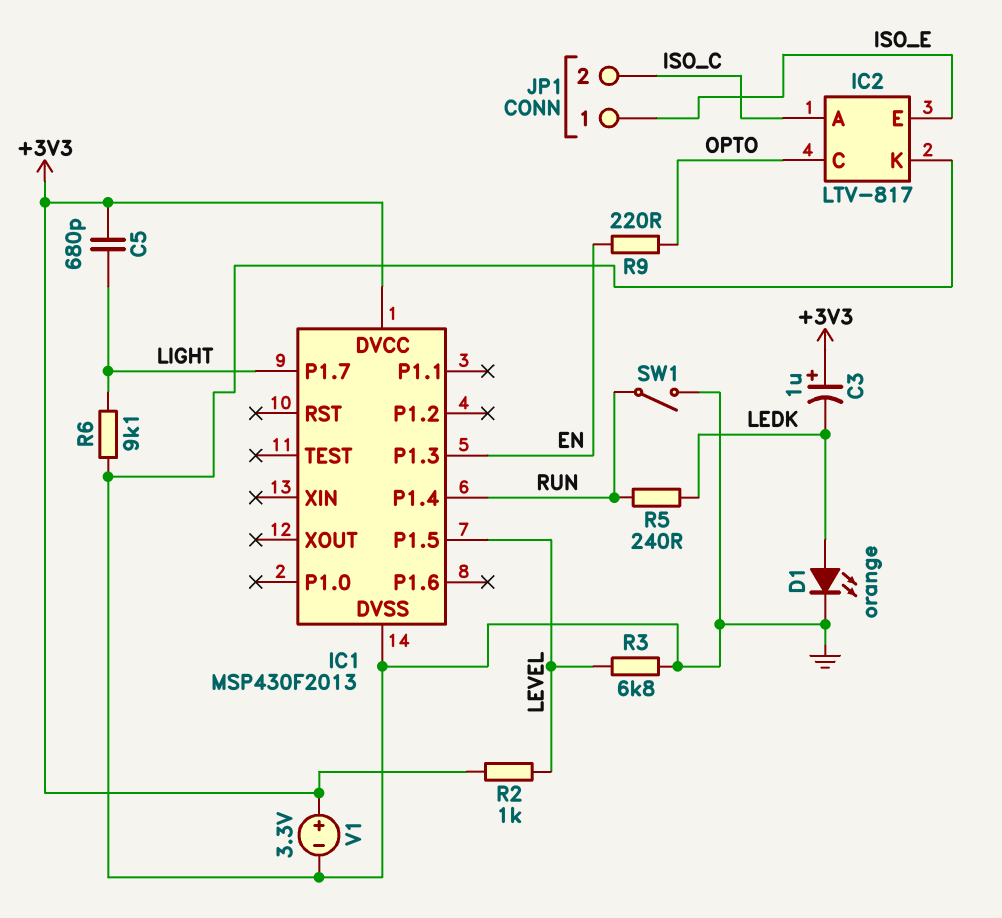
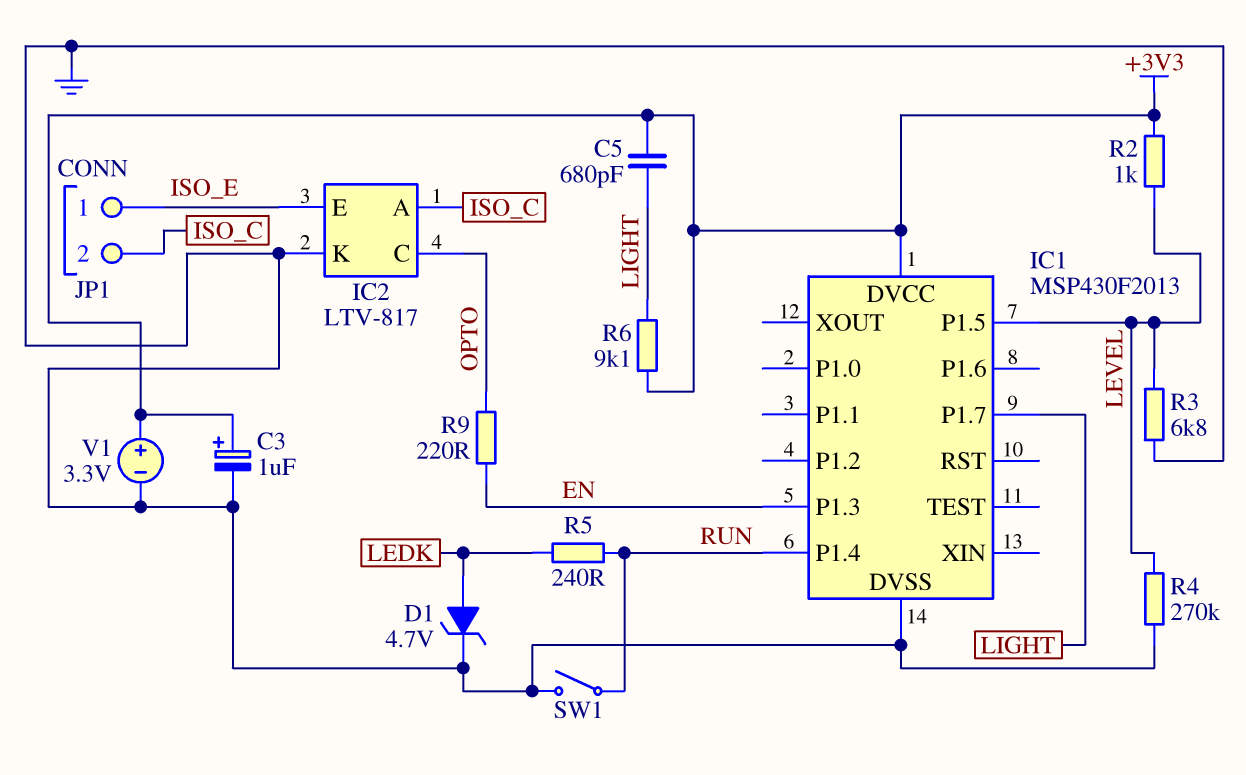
C3: 1uF (plus +3V3, minus LEDK) -> 1uF (plus +3V3, minus GND)
D1: LED orange (A LEDK, K GND) -> zener 4.7V (A LEDK, K GND)
R4: none -> 270k (GND, LEVEL)
R6: 9.1k (GND, LIGHT) -> 9.1k (+3V3, LIGHT)

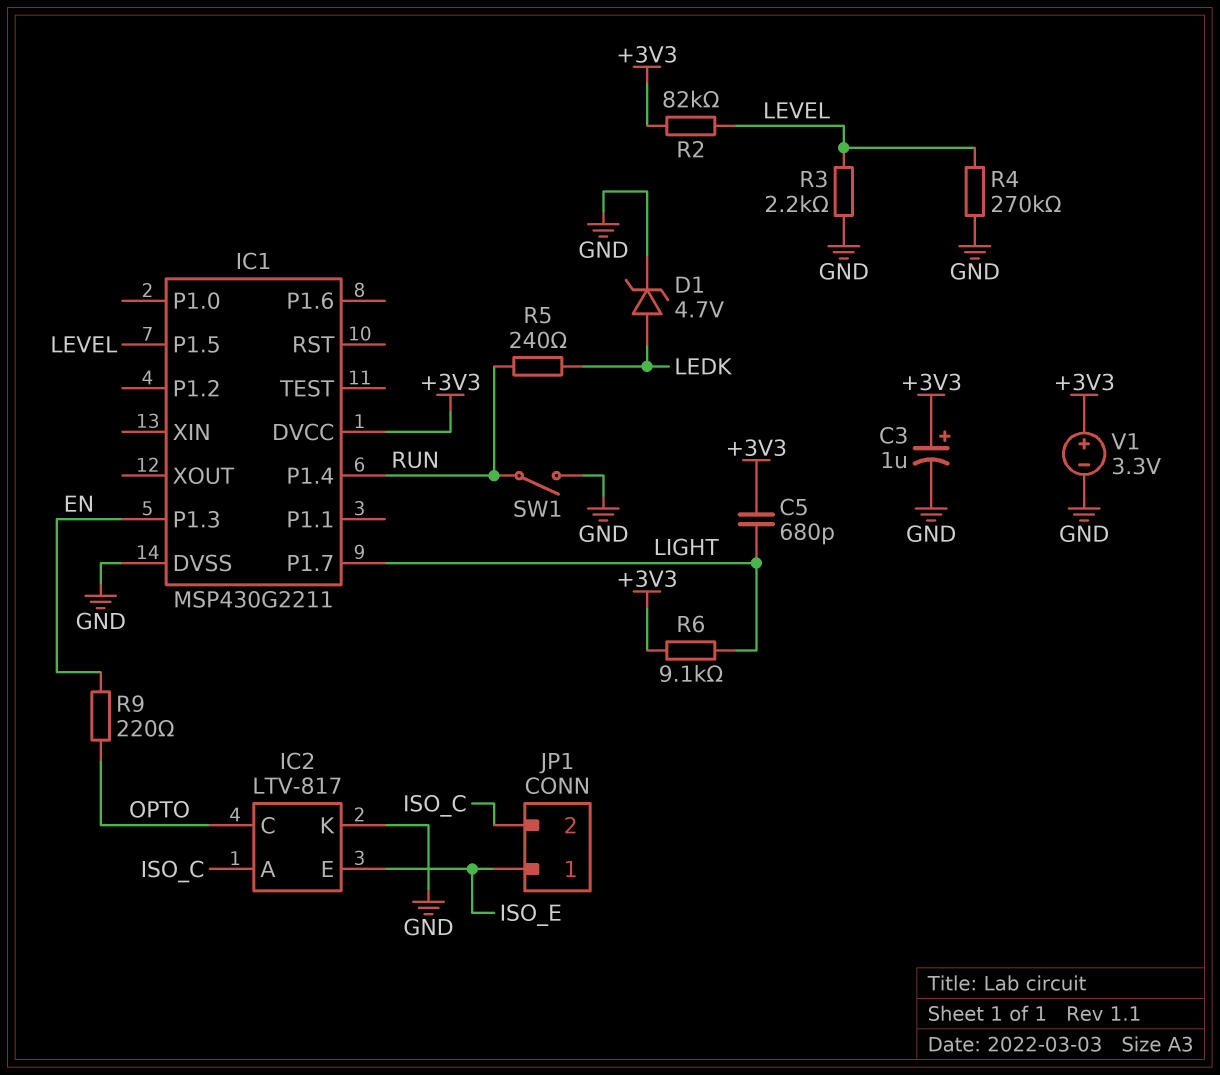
IC1: MSP430F2013 -> MSP430G2211
R2: 1k (+3V3, LEVEL) -> 82k (+3V3, LEVEL)
R3: 6.8k (GND, LEVEL) -> 2.2k (GND, LEVEL)

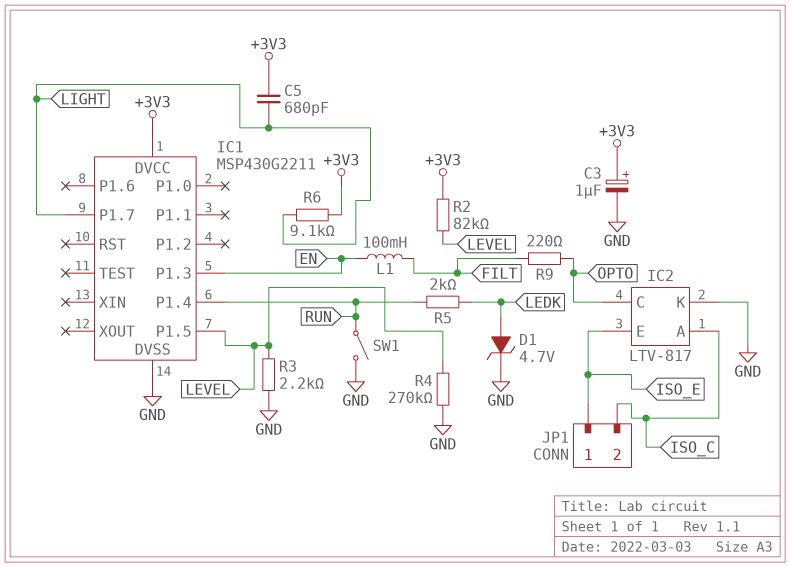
L1: none -> 100mH (EN, FILT)
R5: 240 (LEDK, RUN) -> 2k (LEDK, RUN)
R9: 220 (EN, OPTO) -> 220 (FILT, OPTO)
V1: 3.3V (plus +3V3, minus GND) -> none

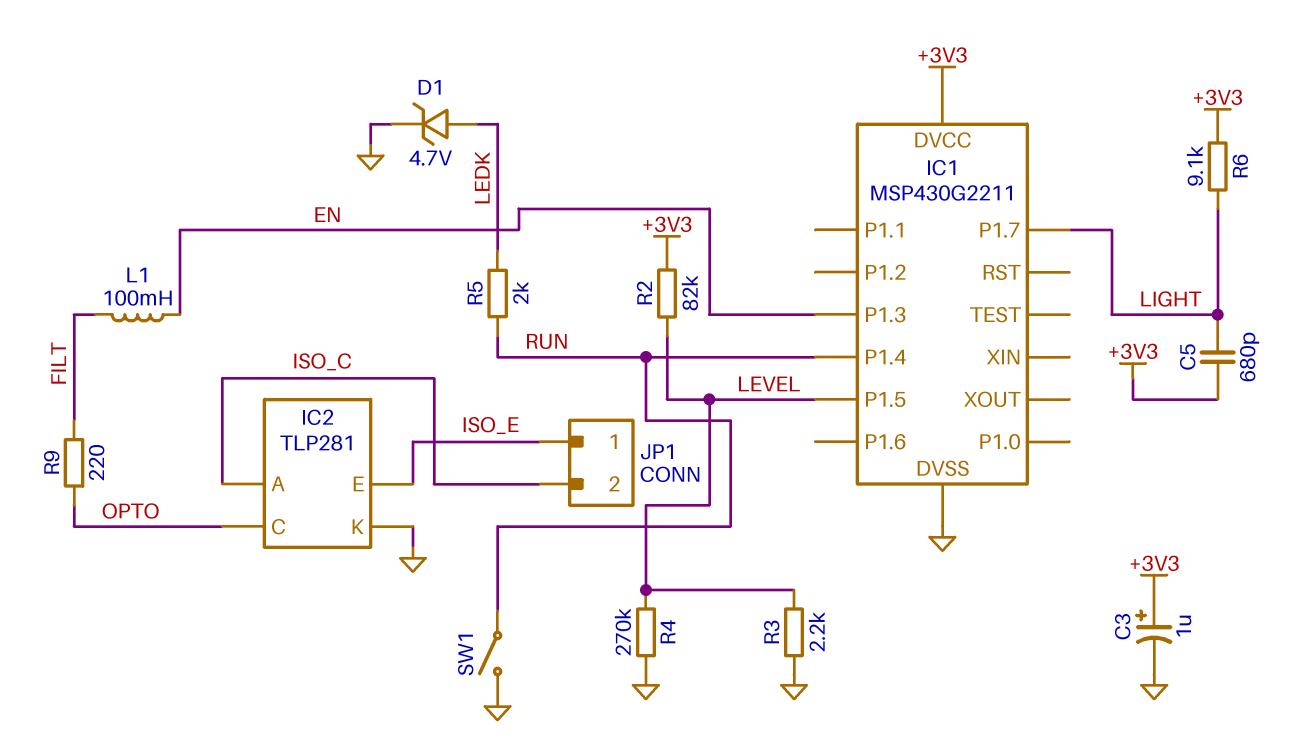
IC2: LTV-817 -> TLP281

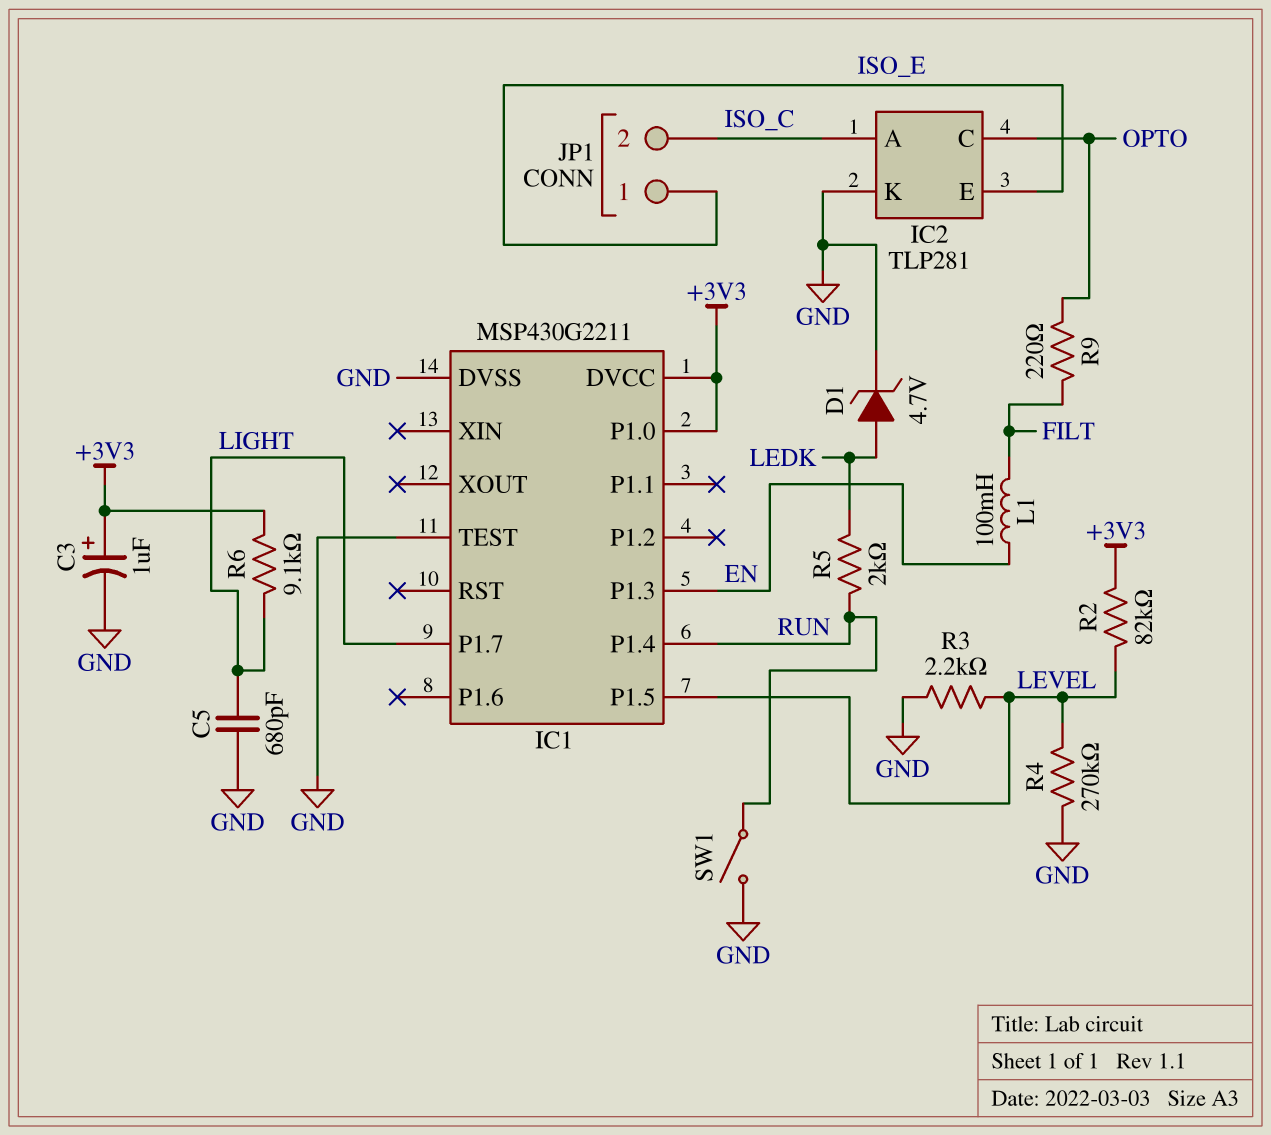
C5: 680pF (+3V3, LIGHT) -> 680pF (GND, LIGHT)
IC1 pin P1.0: none -> +3V3
IC1 pin TEST: none -> GND

